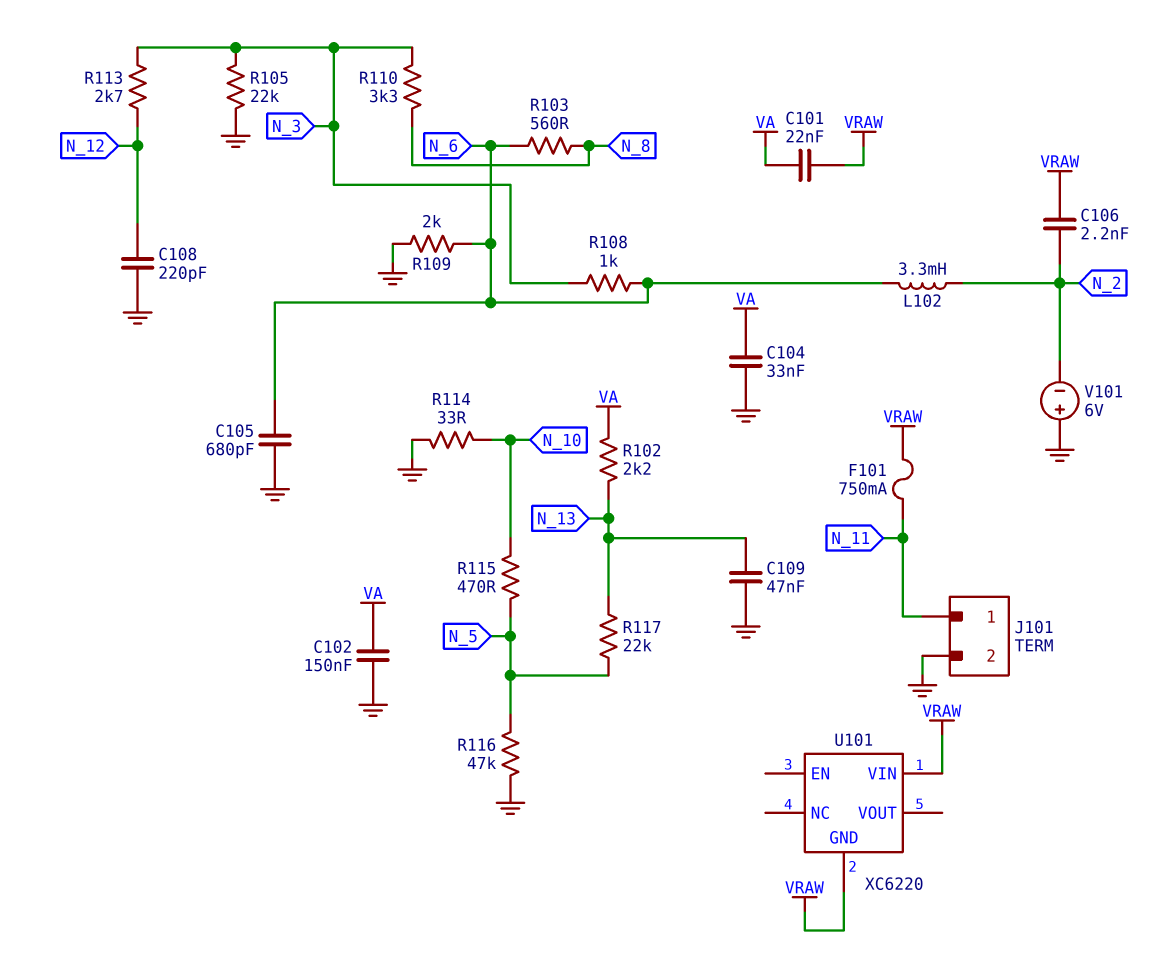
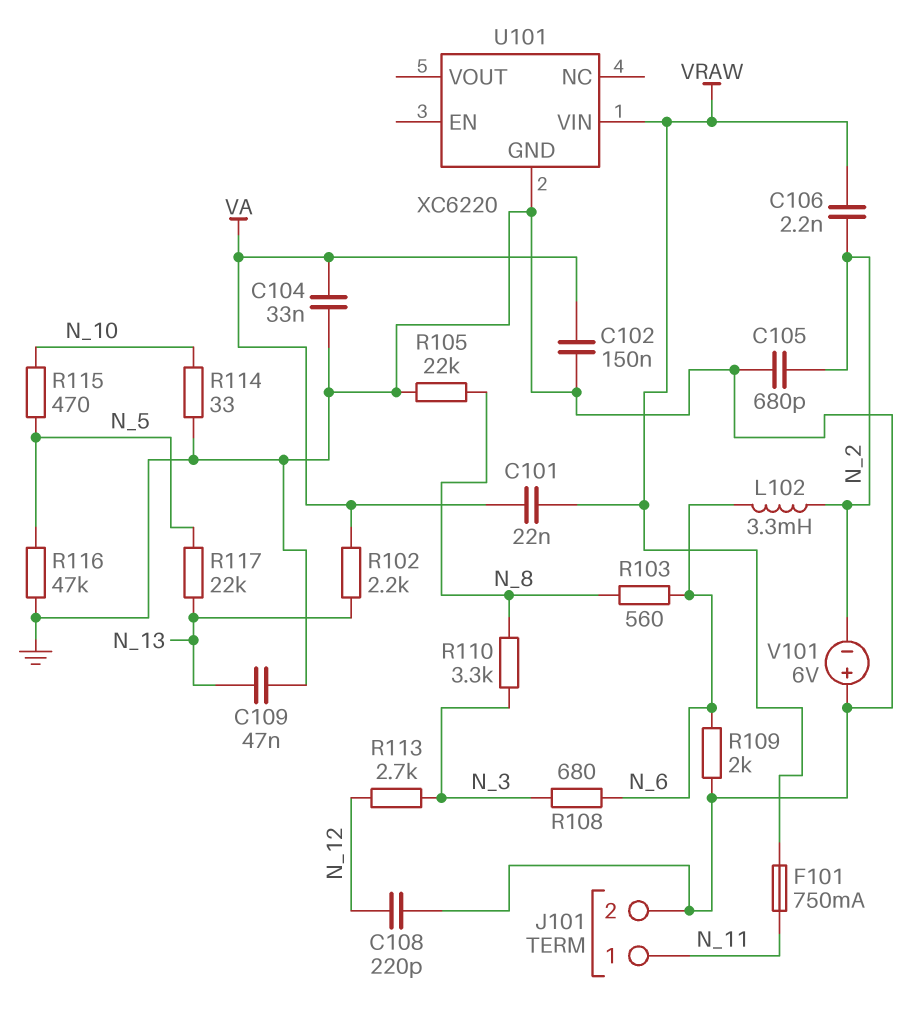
C105: 680pF (GND, N_6) -> 680pF (GND, N_2)
R105: 22k (GND, N_3) -> 22k (GND, N_8)
R108: 1k (N_3, N_6) -> 680 (N_3, N_6)
U101 pin GND: VRAW -> GND

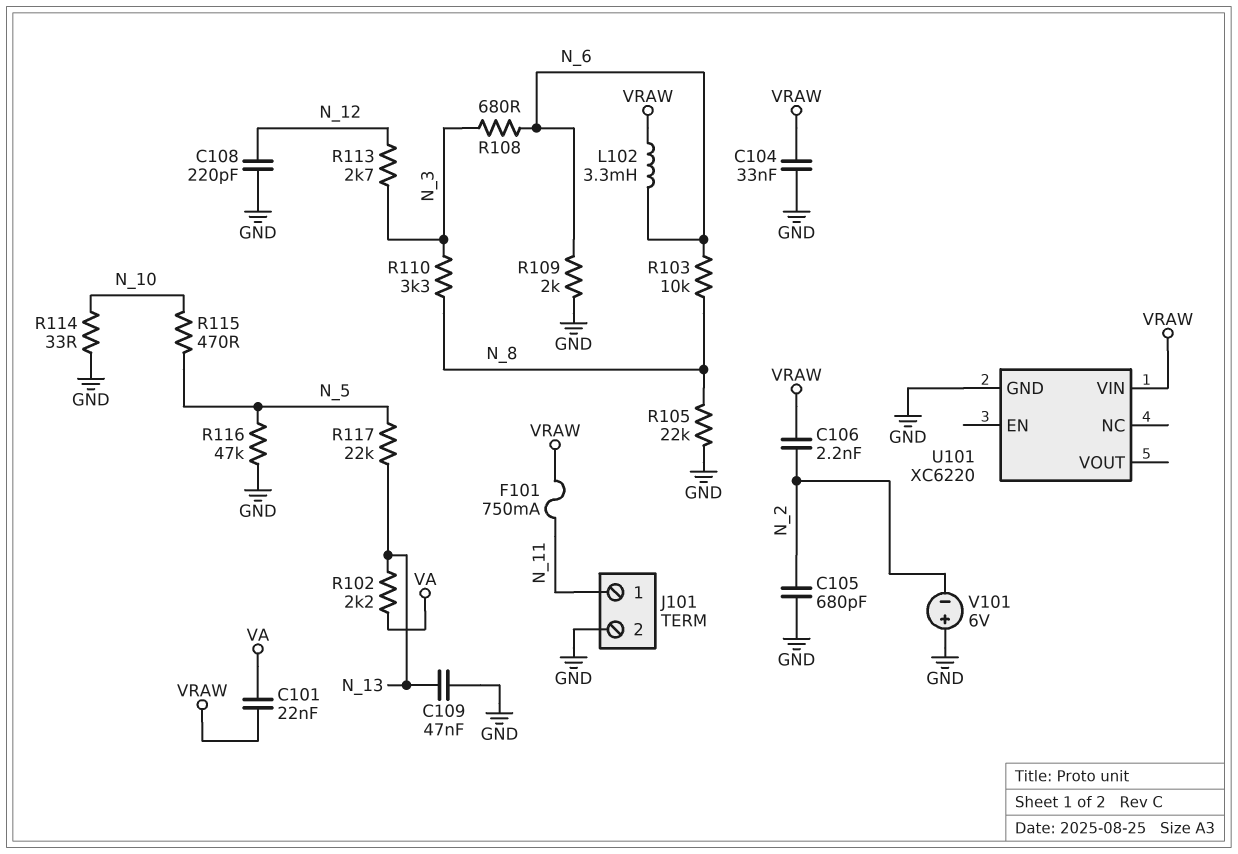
C102: 150nF (GND, VA) -> none
C104: 33nF (GND, VA) -> 33nF (GND, VRAW)
L102: 3.3mH (N_2, N_6) -> 3.3mH (N_6, VRAW)
R103: 560 (N_6, N_8) -> 10k (N_6, N_8)

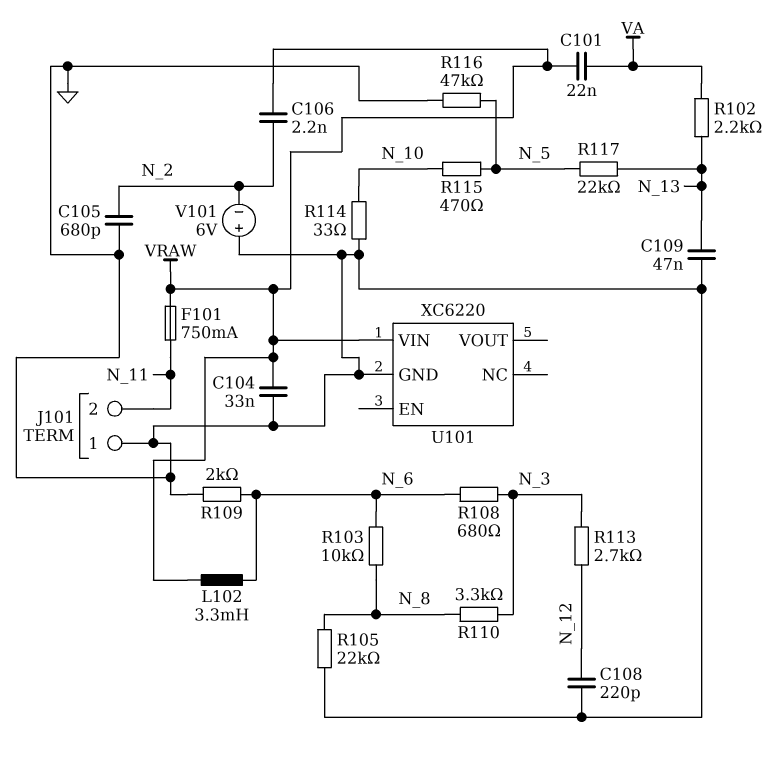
J101 pin 1: N_11 -> GND
J101 pin 2: GND -> N_11

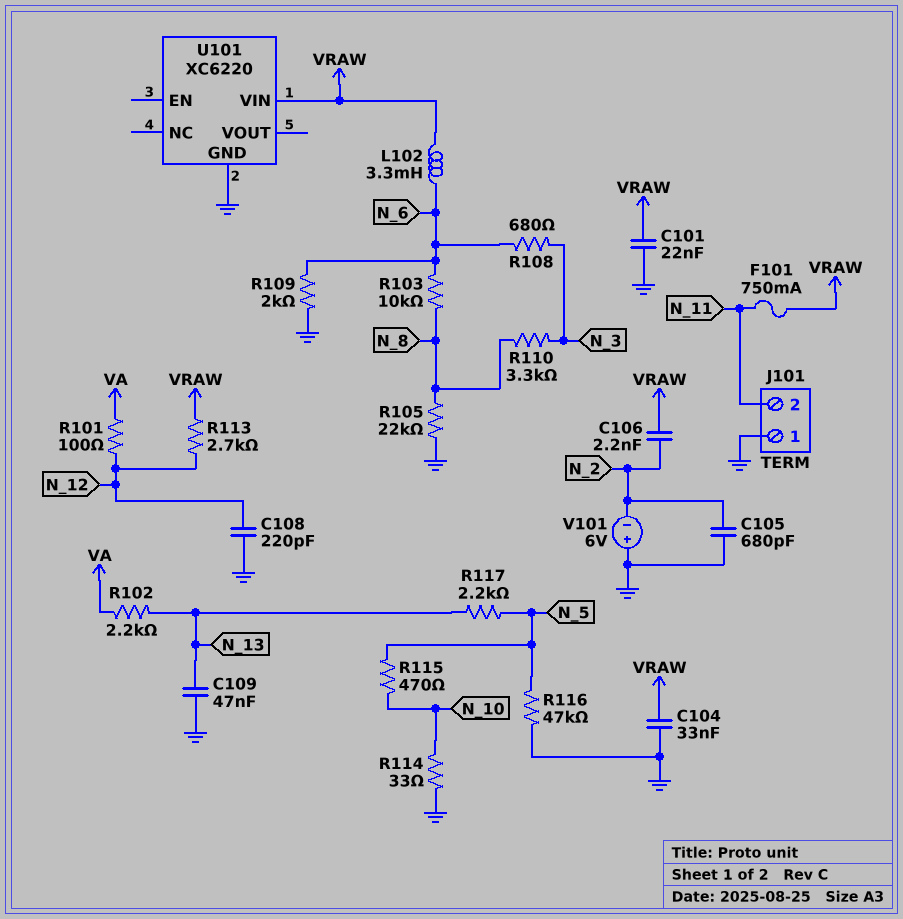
C101: 22nF (VA, VRAW) -> 22nF (GND, VRAW)
R101: none -> 100 (N_12, VA)
R113: 2.7k (N_3, N_12) -> 2.7k (N_12, VRAW)
R117: 22k (N_5, N_13) -> 2.2k (N_5, N_13)

